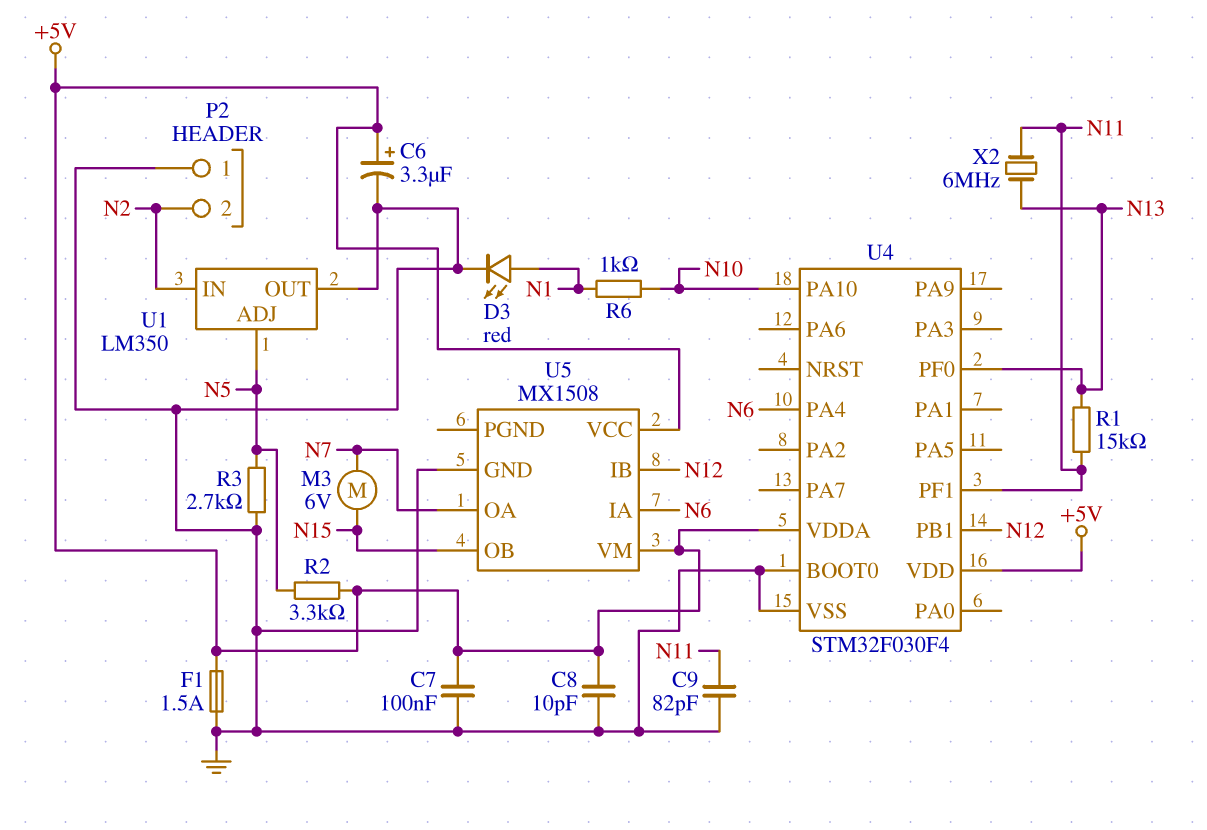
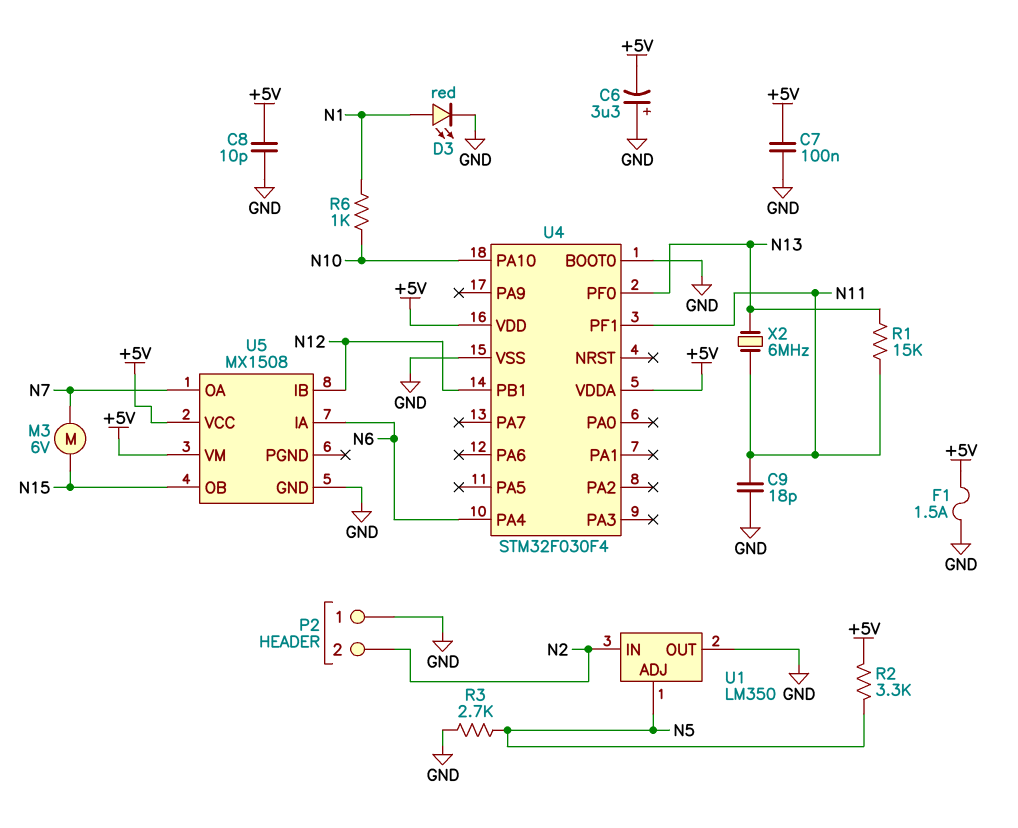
C6: 3.3uF (plus +5V, minus GND) -> 3.3uF (plus GND, minus +5V)
C9: 82pF (GND, N11) -> 18pF (GND, N11)

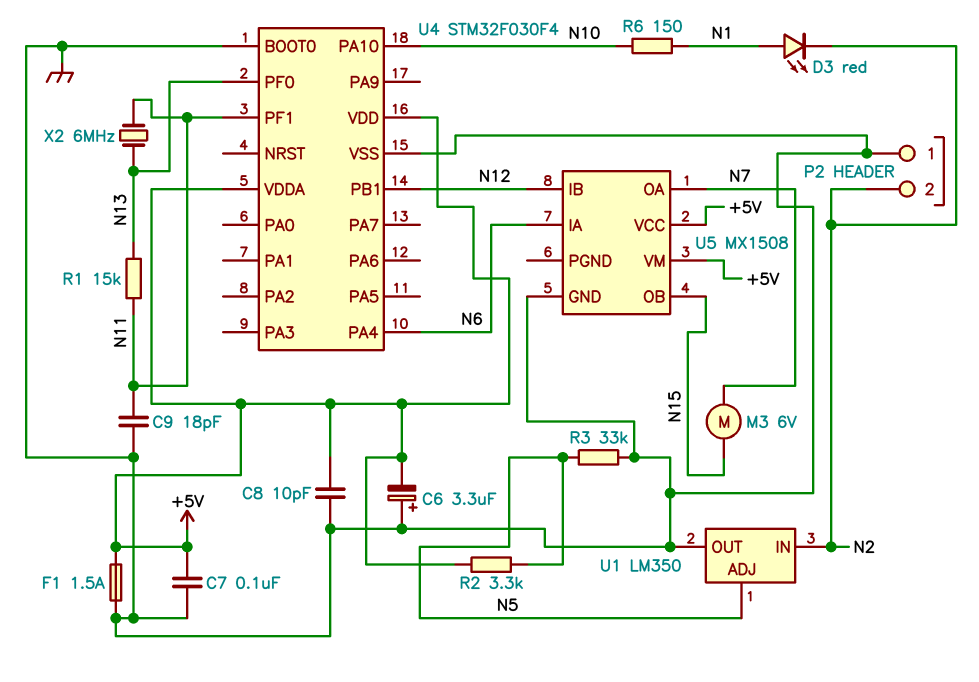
D3: LED red (A N1, K GND) -> LED red (A N1, K N2)
R3: 2.7k (GND, N5) -> 33k (GND, N5)
R6: 1k (N1, N10) -> 150 (N1, N10)

